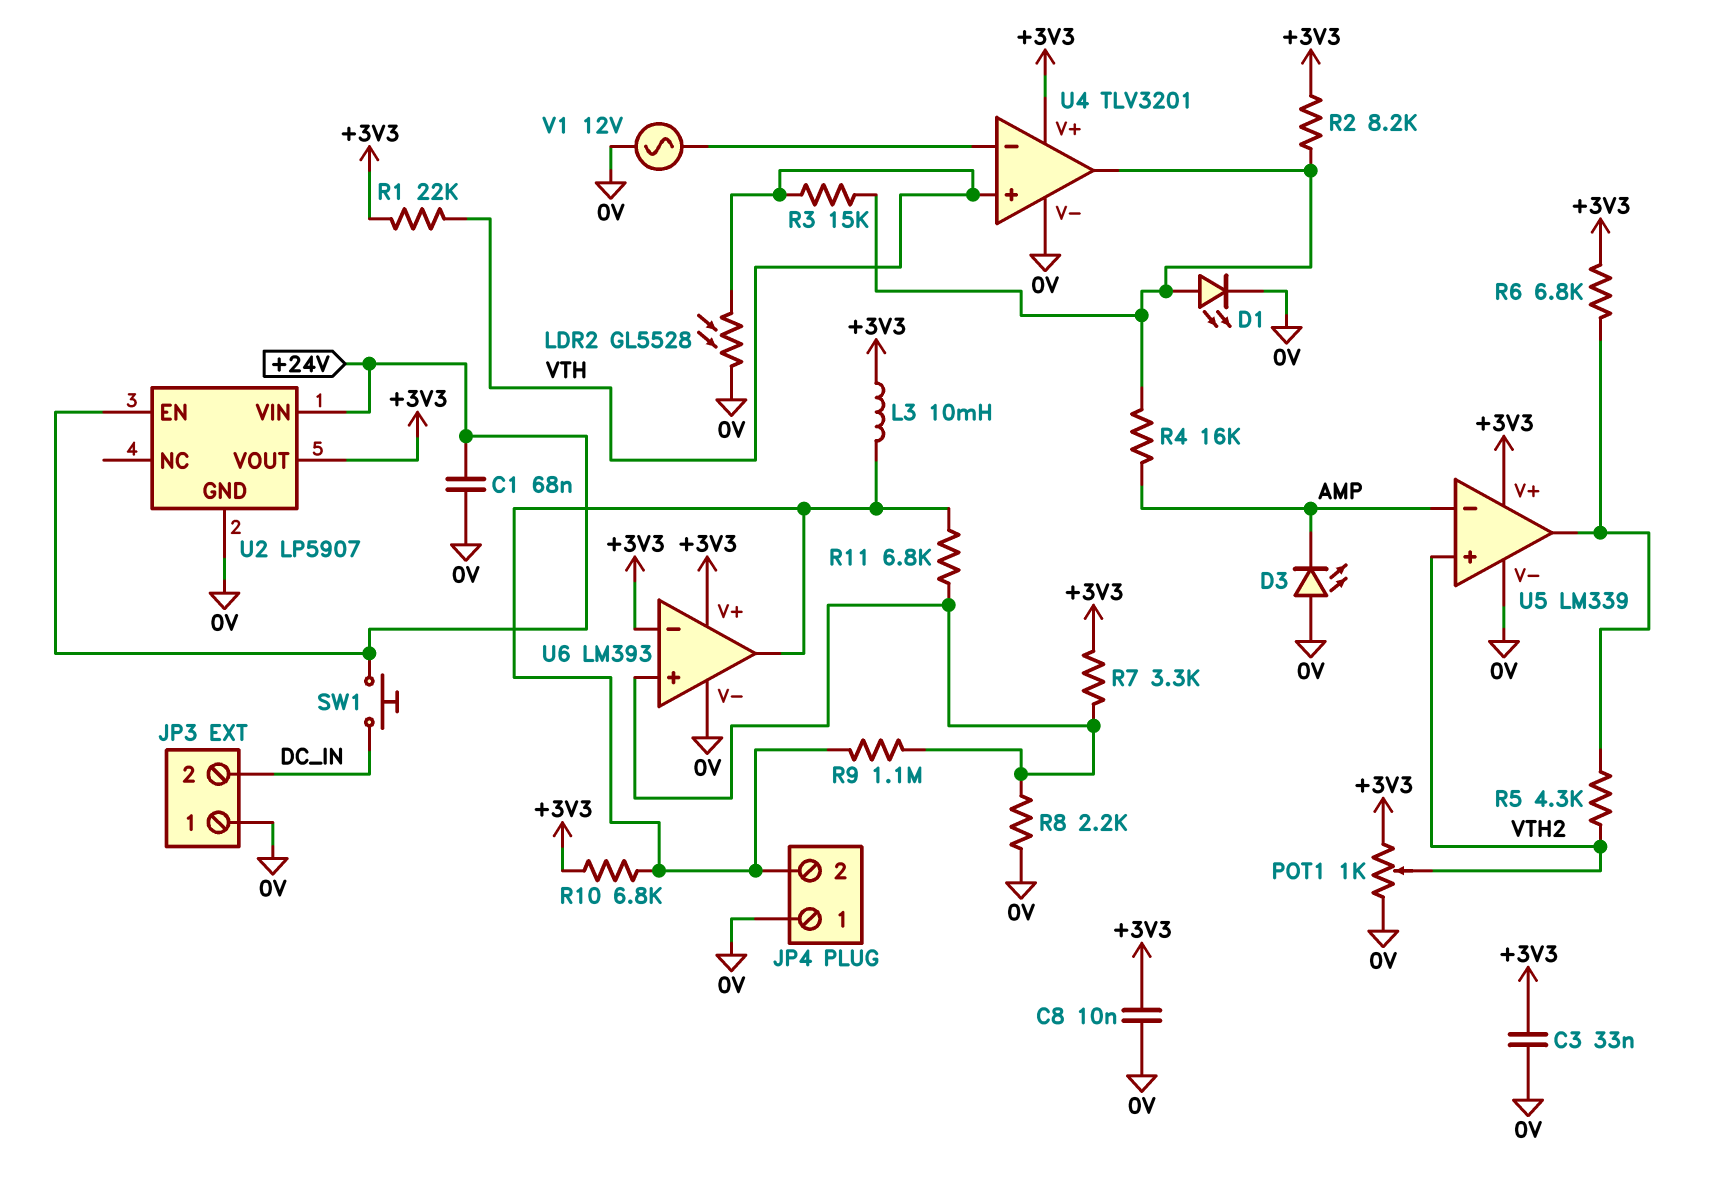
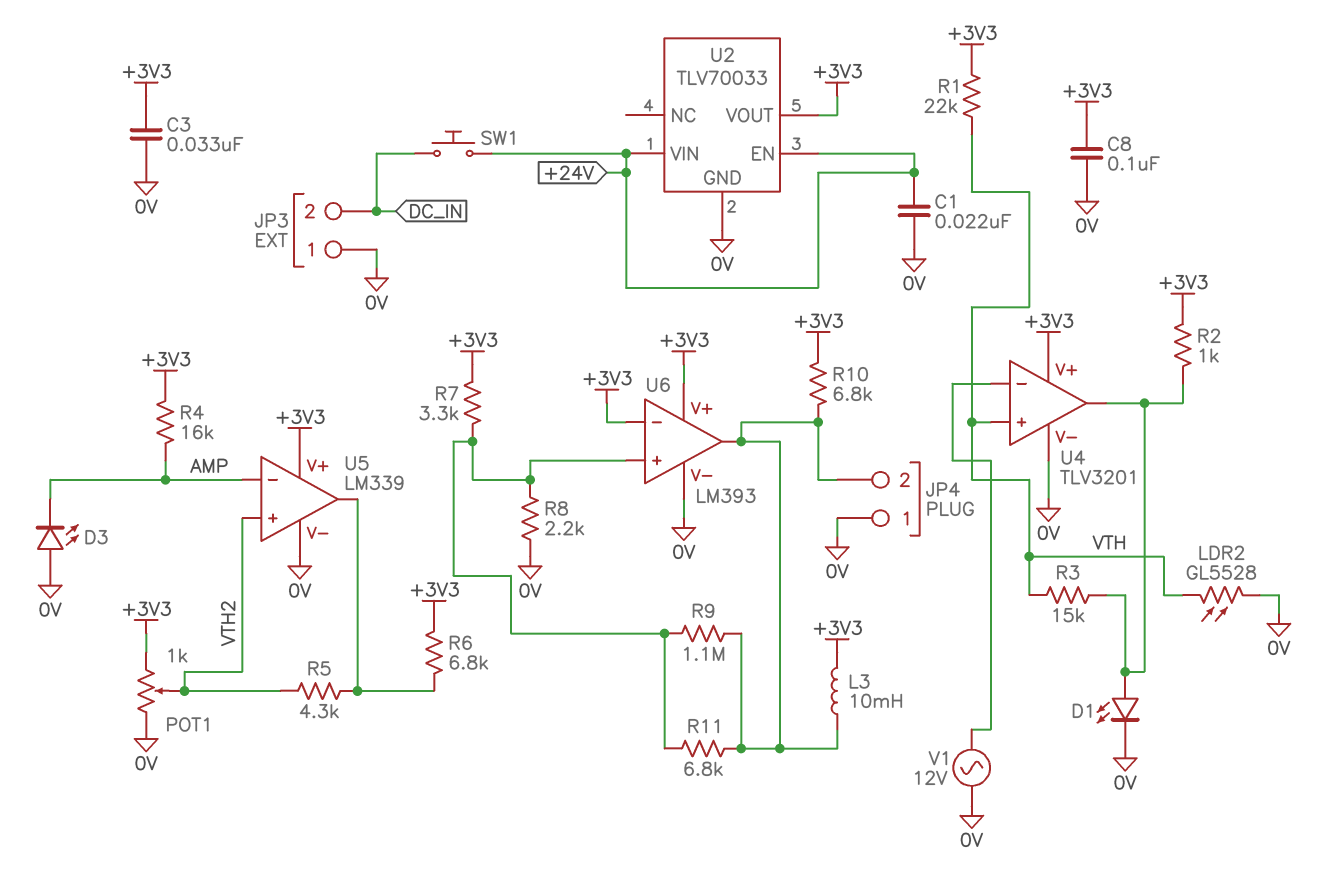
C1: 68nF (+24V, 0V) -> 22nF (+24V, 0V)
C8: 10nF (+3V3, 0V) -> 100nF (+3V3, 0V)
R2: 8.2k (+3V3, U4/out) -> 1k (+3V3, U4/out)
R4: 16k (AMP, U4/out) -> 16k (+3V3, AMP)
U2: LP5907 -> TLV70033

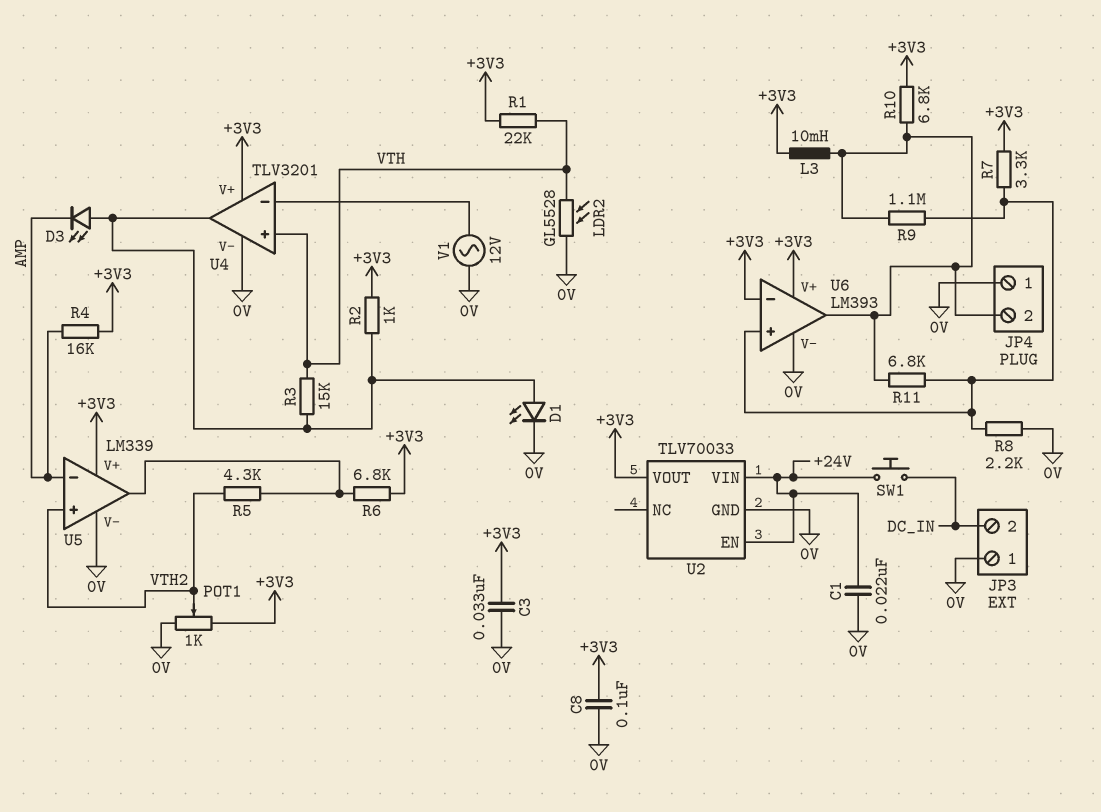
D3: LED (A 0V, K AMP) -> LED (A U4/out, K AMP)

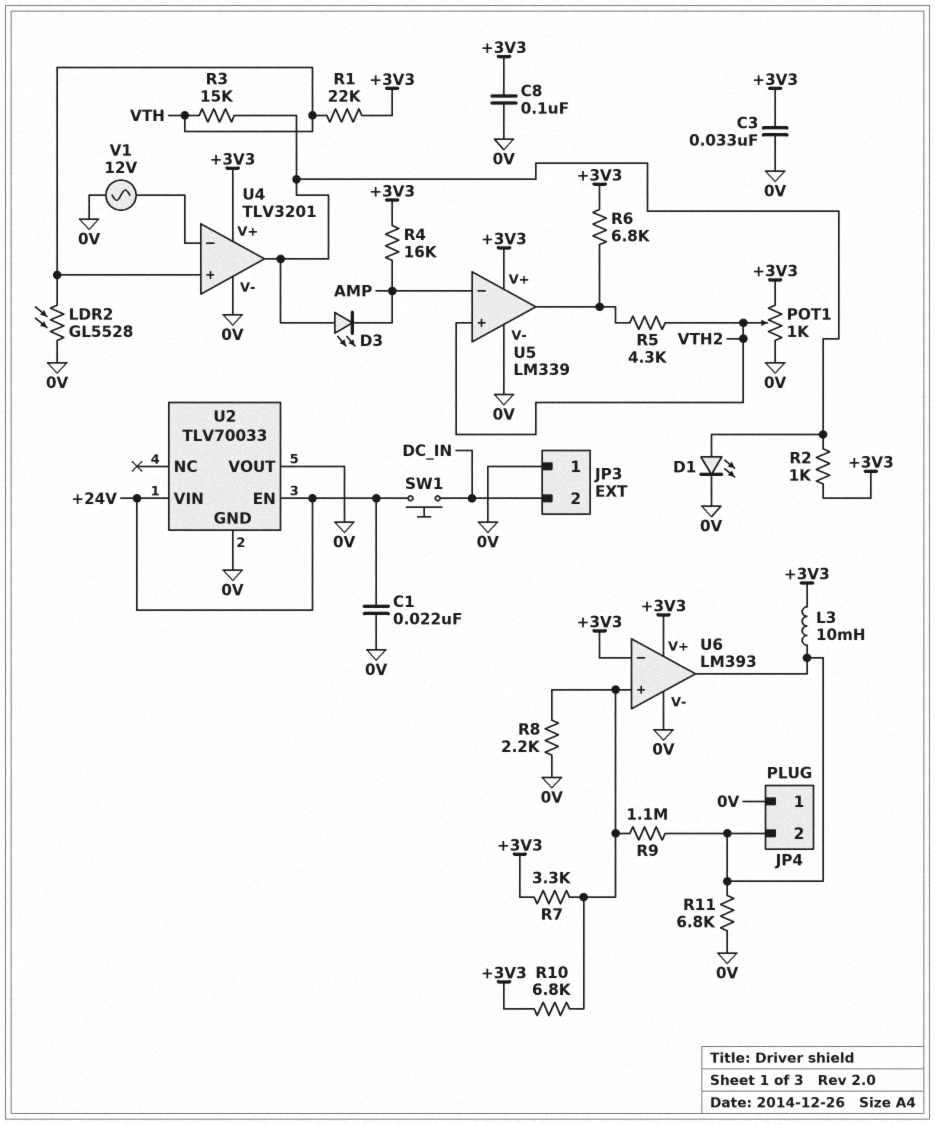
R10: 6.8k (+3V3, JP4/2) -> 6.8k (+3V3, U6/in+)
R11: 6.8k (JP4/2, U6/in+) -> 6.8k (0V, JP4/2)
U2 pin VOUT: +3V3 -> 0V

